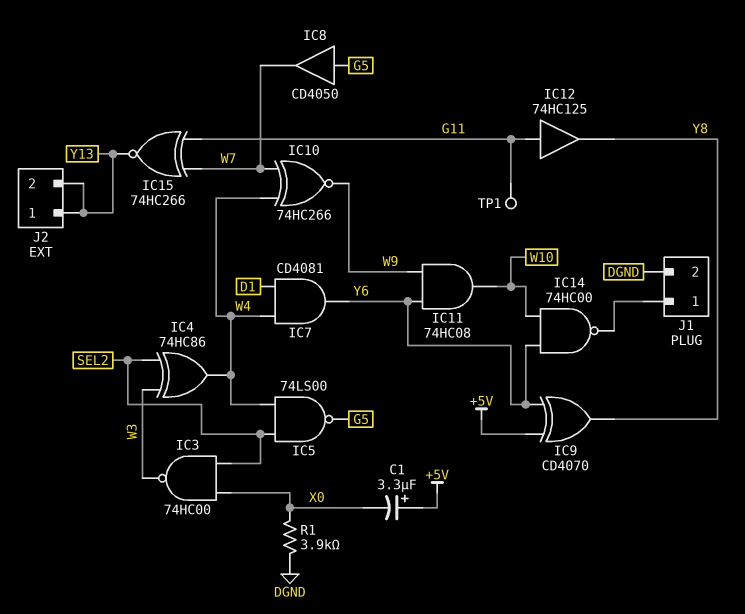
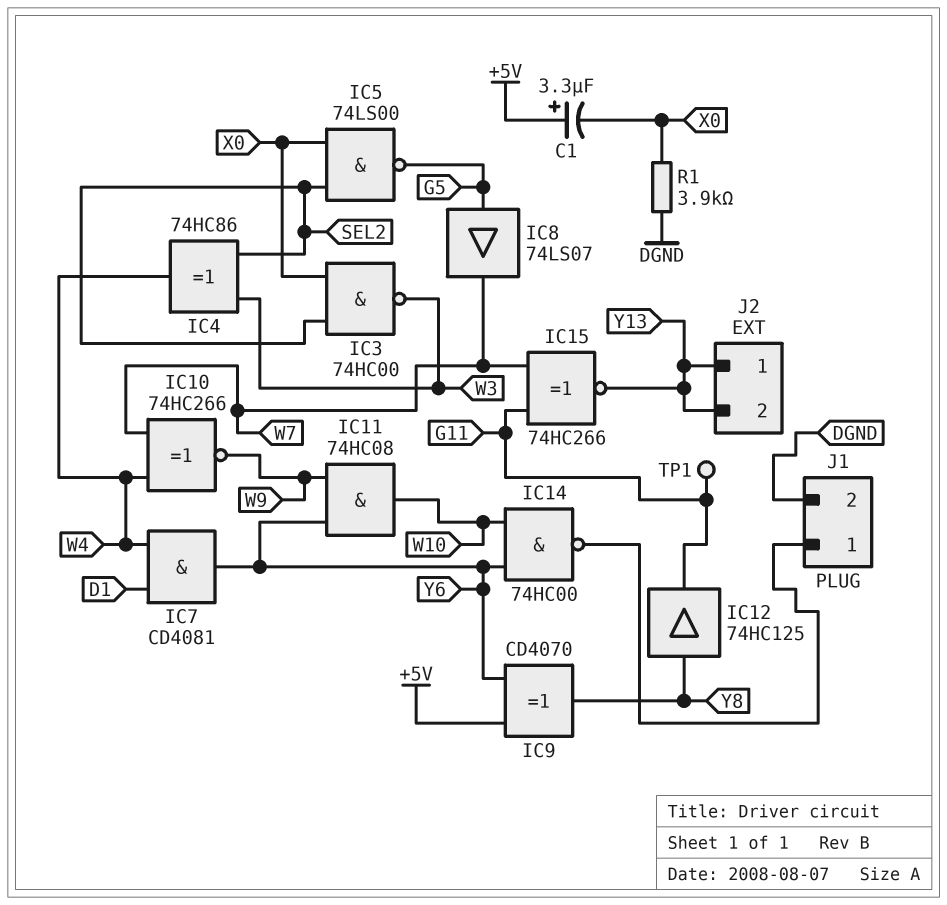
IC5: NAND 74LS00 (in SEL2, in W4, out G5) -> NAND 74LS00 (in SEL2, in X0, out G5)
IC8: buffer CD4050 (in G5, out W7) -> buffer 74LS07 (in G5, out W7)
IC12: buffer 74HC125 (in G11, out Y8) -> buffer 74HC125 (in Y8, out G11)

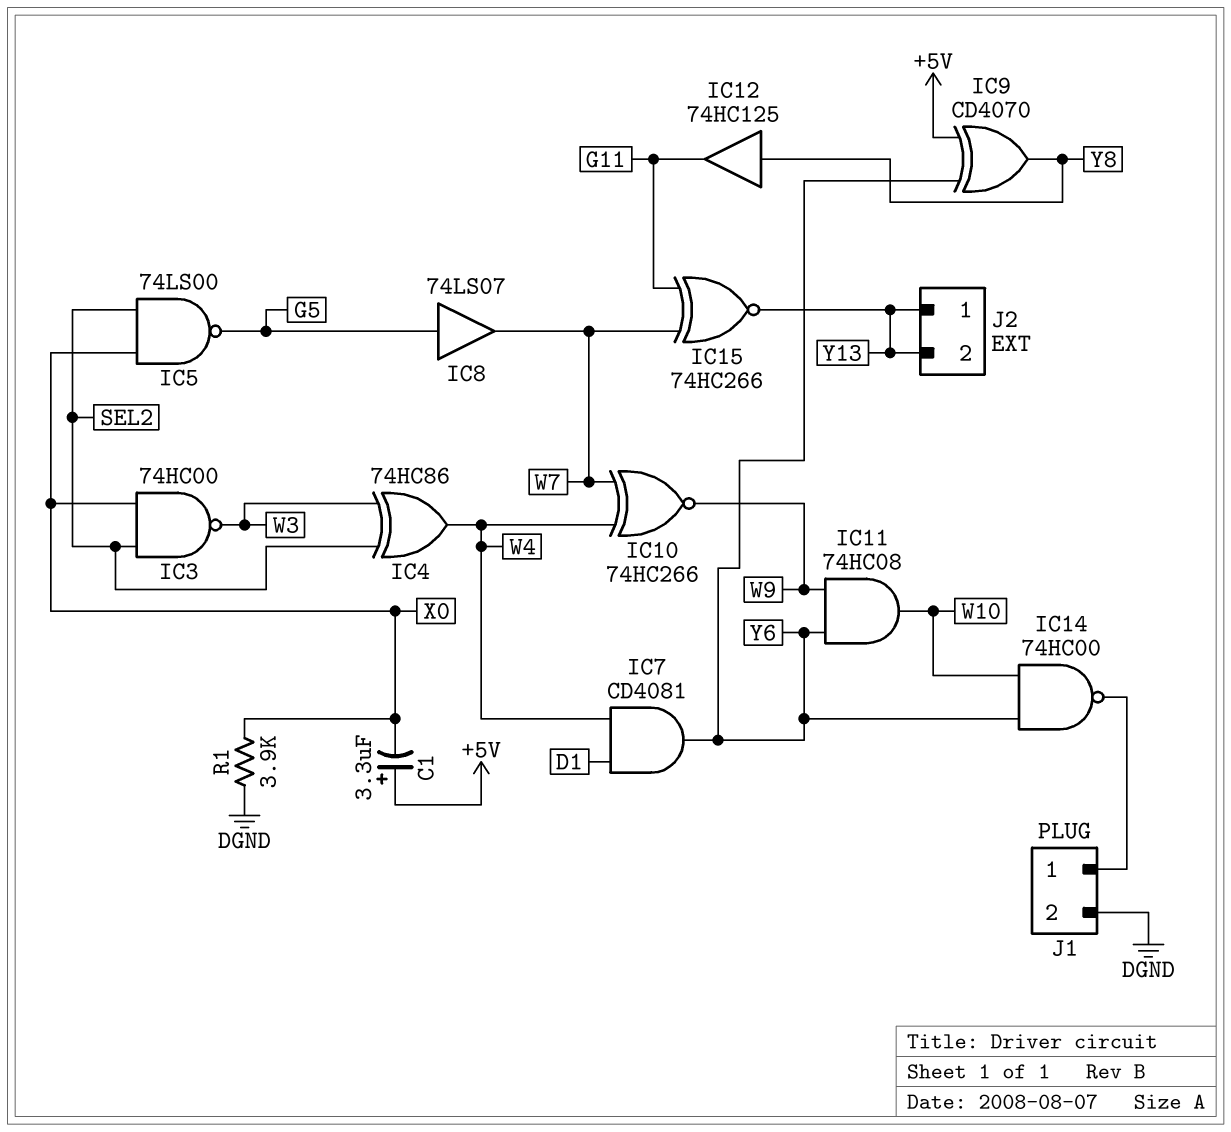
TP1: test point (G11) -> none

